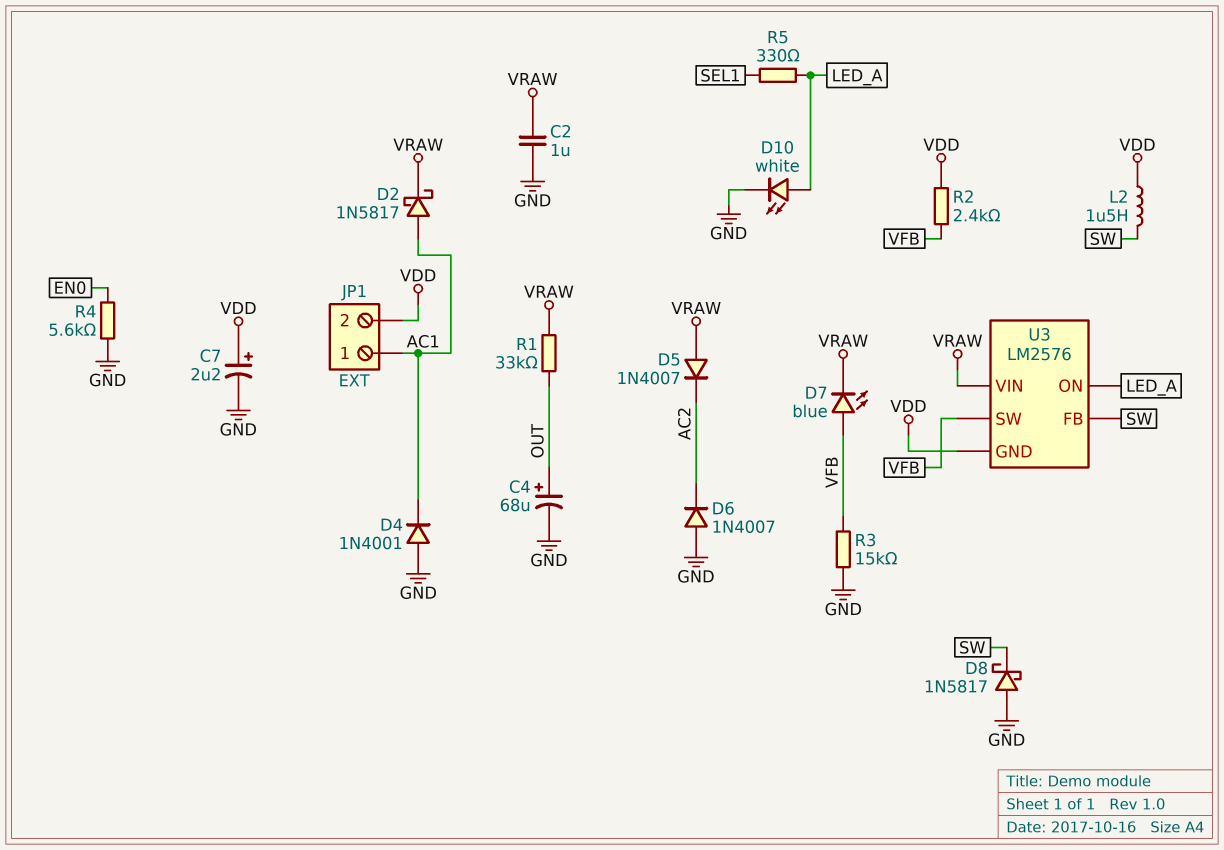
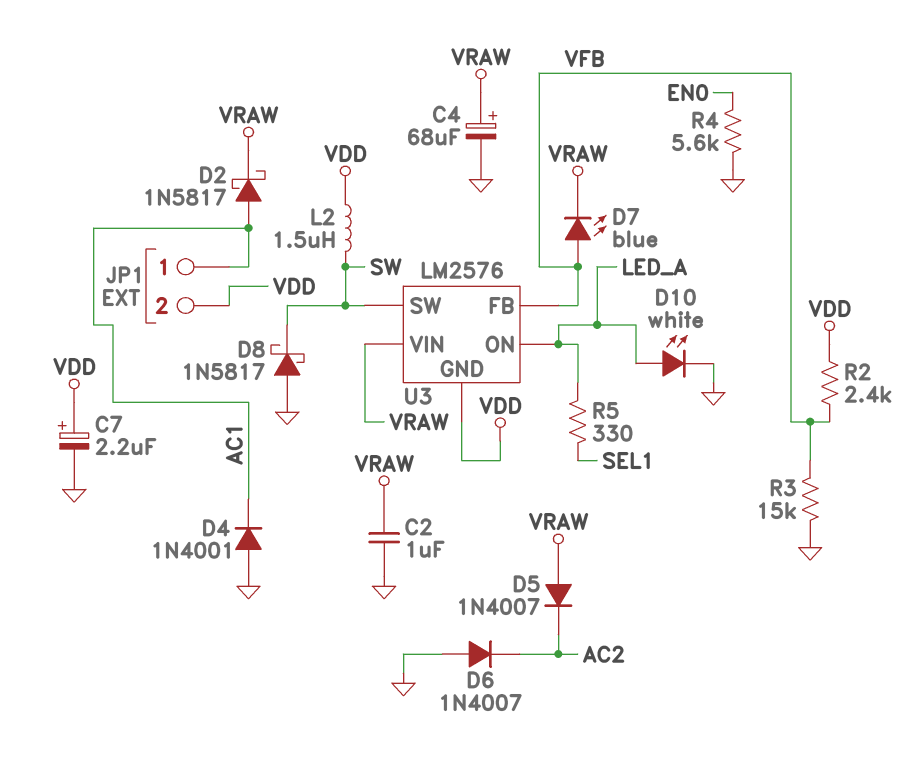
C4: 68uF (plus OUT, minus GND) -> 68uF (plus VRAW, minus GND)
R1: 33k (OUT, VRAW) -> none
U3 pin FB: SW -> VFB
U3 pin SW: VFB -> SW

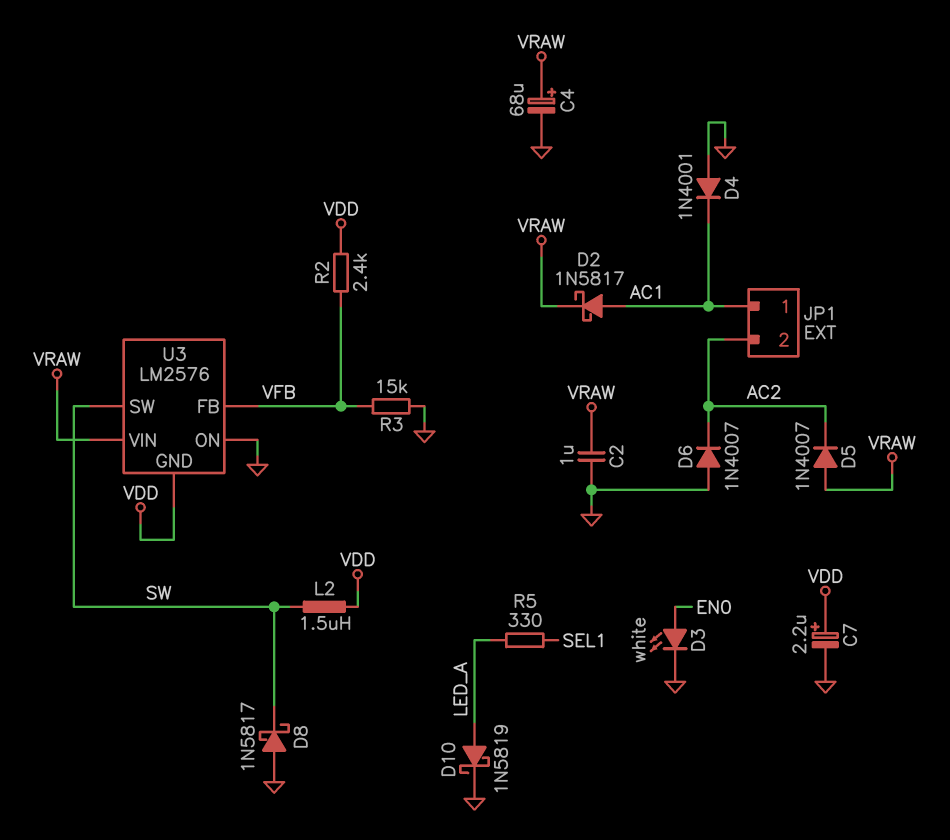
D3: none -> LED white (A EN0, K GND)
D7: LED blue (A VFB, K VRAW) -> none
D10: LED white (A LED_A, K GND) -> schottky 1N5819 (A LED_A, K GND)
JP1 pin 2: VDD -> AC2
R4: 5.6k (EN0, GND) -> none
U3 pin ON: LED_A -> GND

